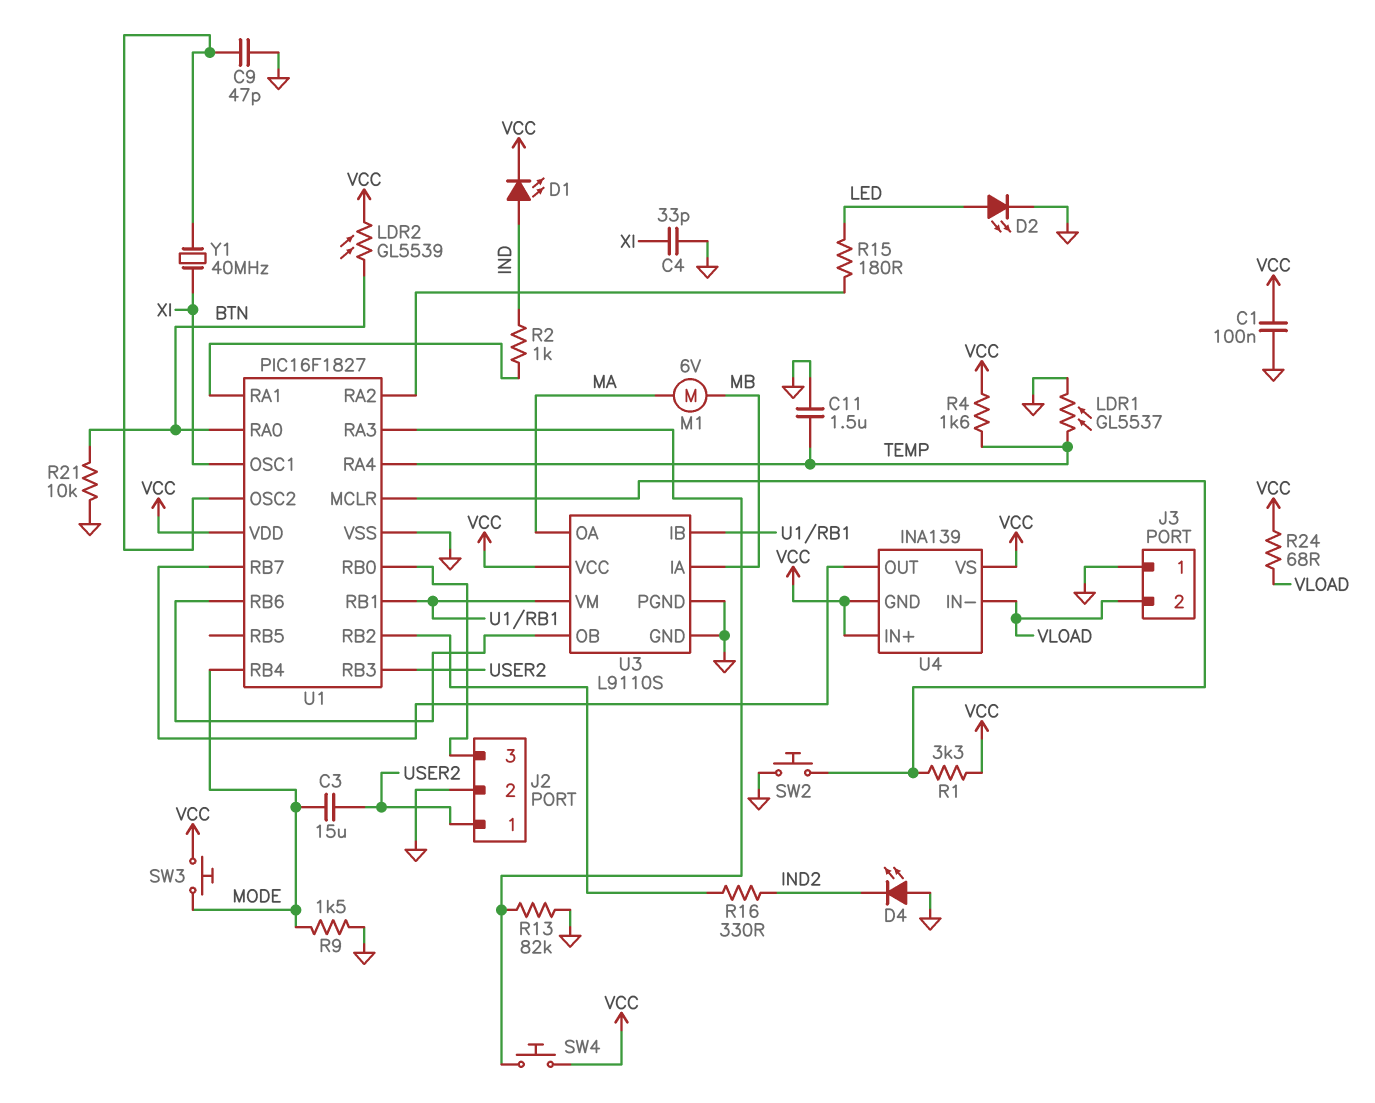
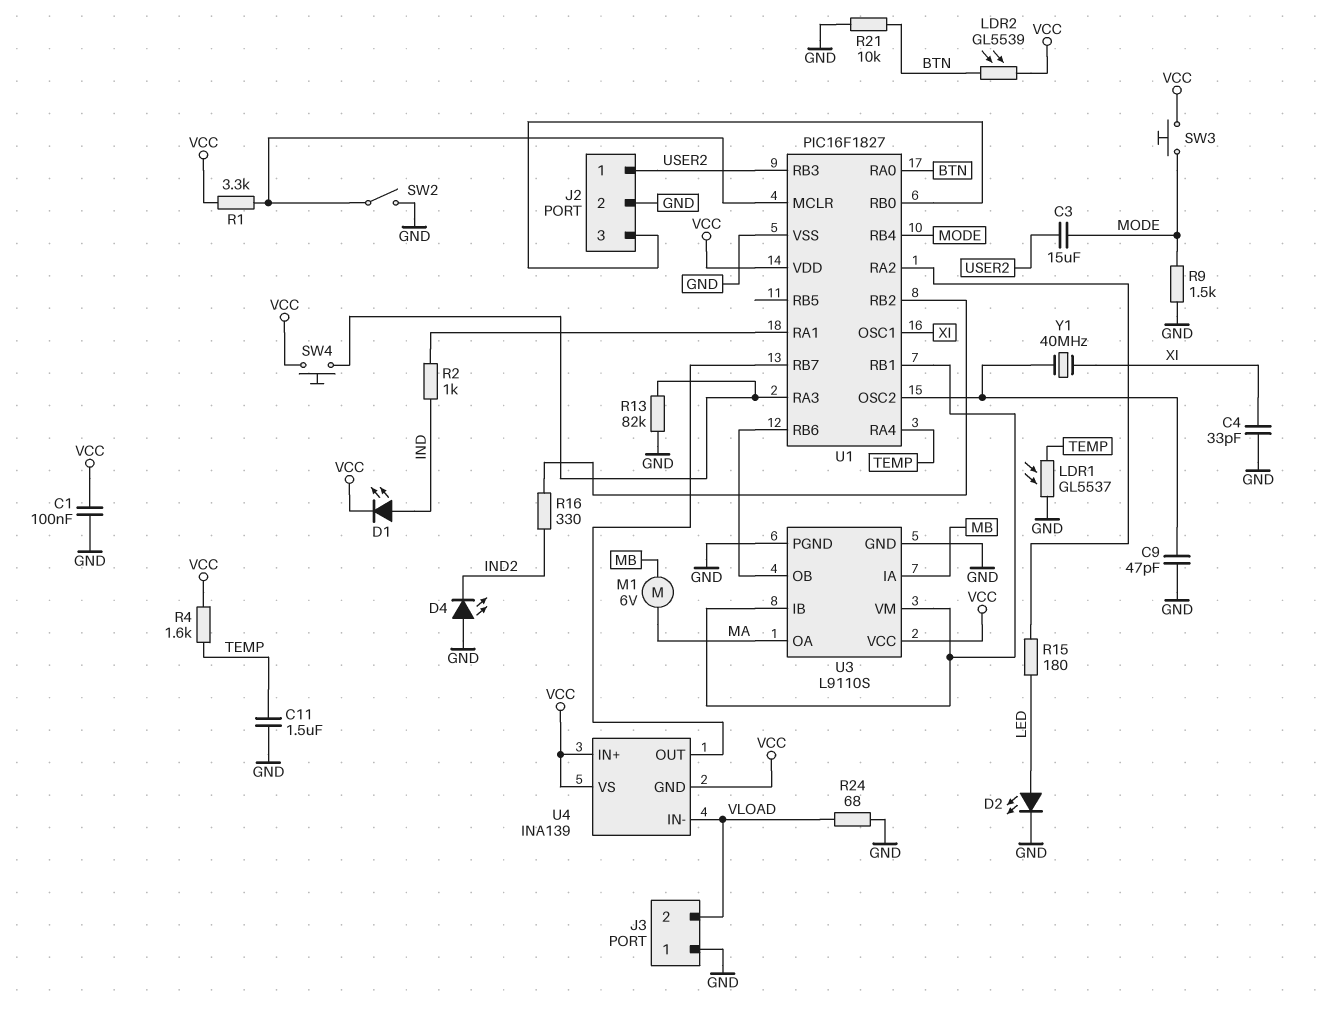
R24: 68 (VCC, VLOAD) -> 68 (GND, VLOAD)
SW2: button (GND, U1/MCLR) -> switch (GND, U1/MCLR)

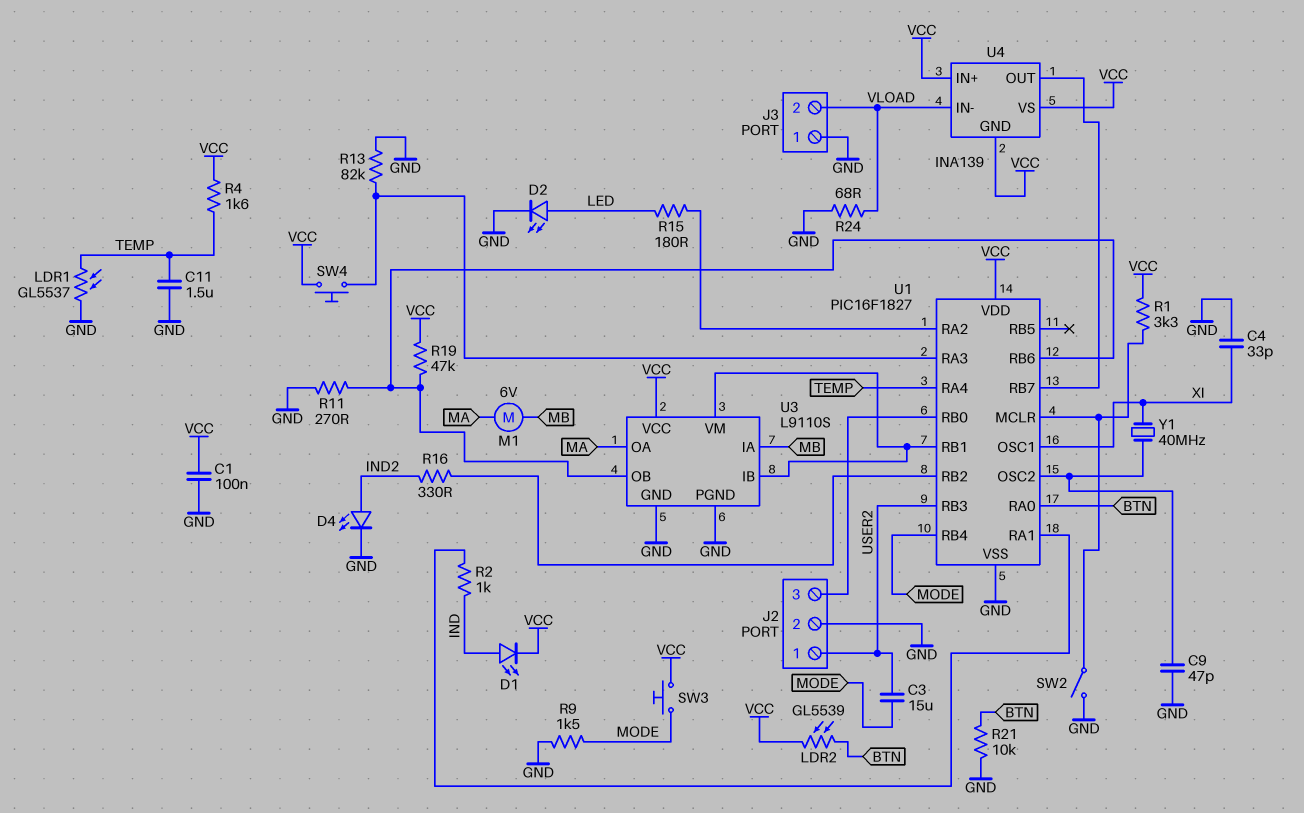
D4: LED (A GND, K IND2) -> LED (A IND2, K GND)
R11: none -> 270 (GND, U1/RB6)
R19: none -> 47k (U1/RB6, VCC)

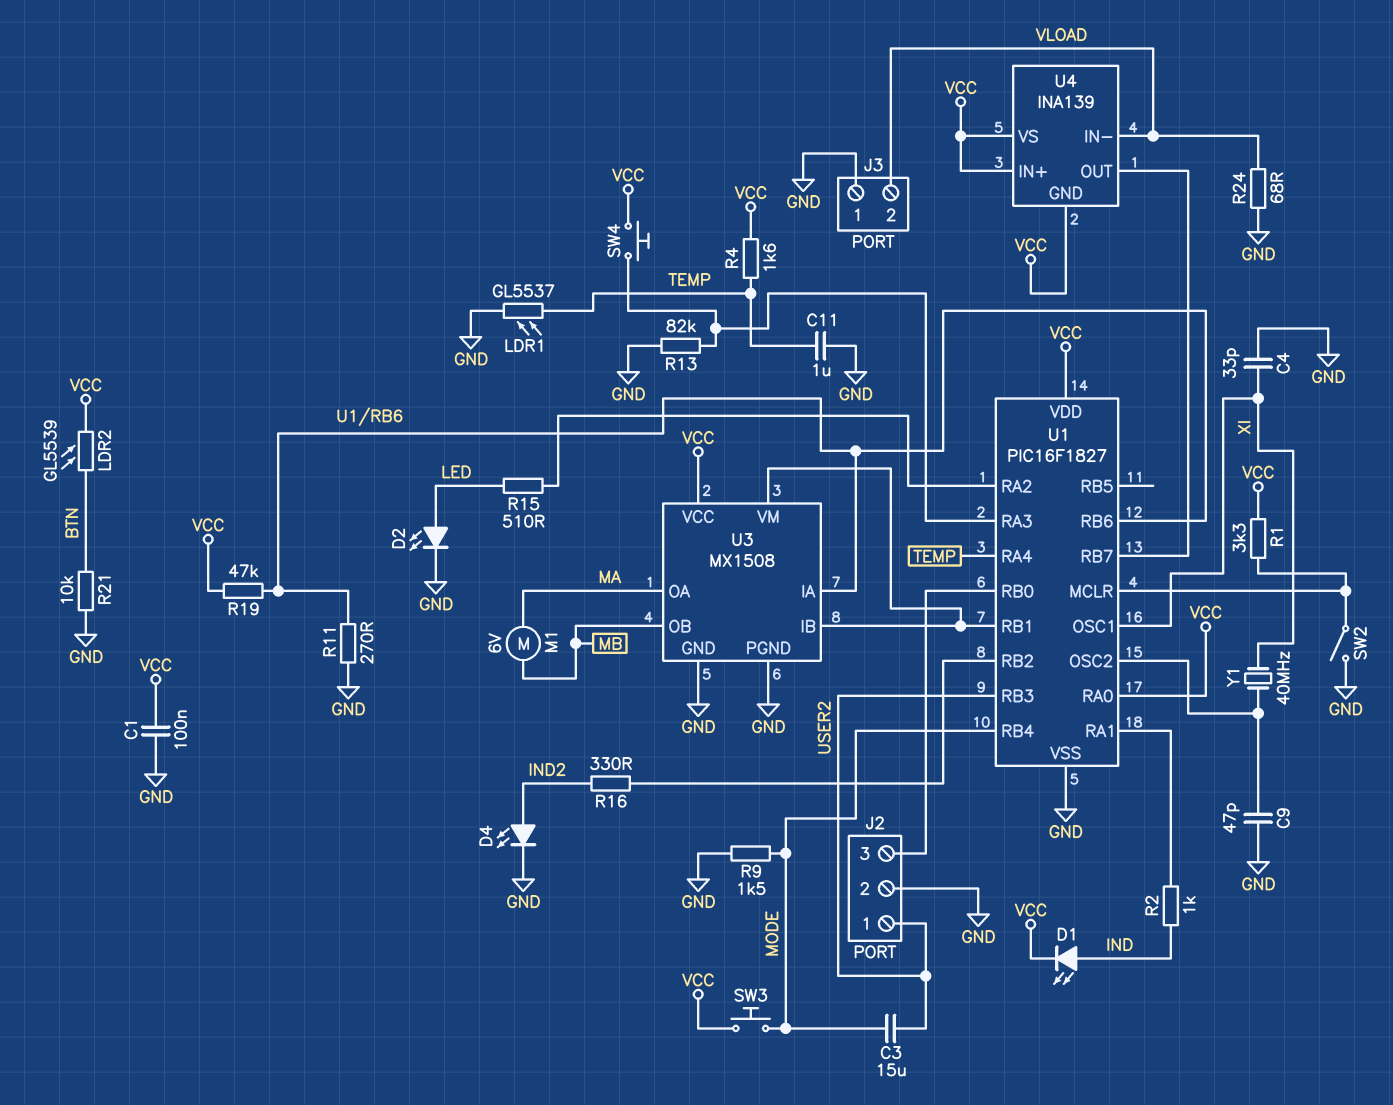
C11: 1.5uF (GND, TEMP) -> 1uF (GND, TEMP)
R15: 180 (LED, U1/RA2) -> 510 (LED, U1/RA2)
U1 pin RA0: BTN -> VCC
U3: L9110S -> MX1508
U3 pin IA: MB -> U1/RB6
U3 pin OB: U1/RB6 -> MB

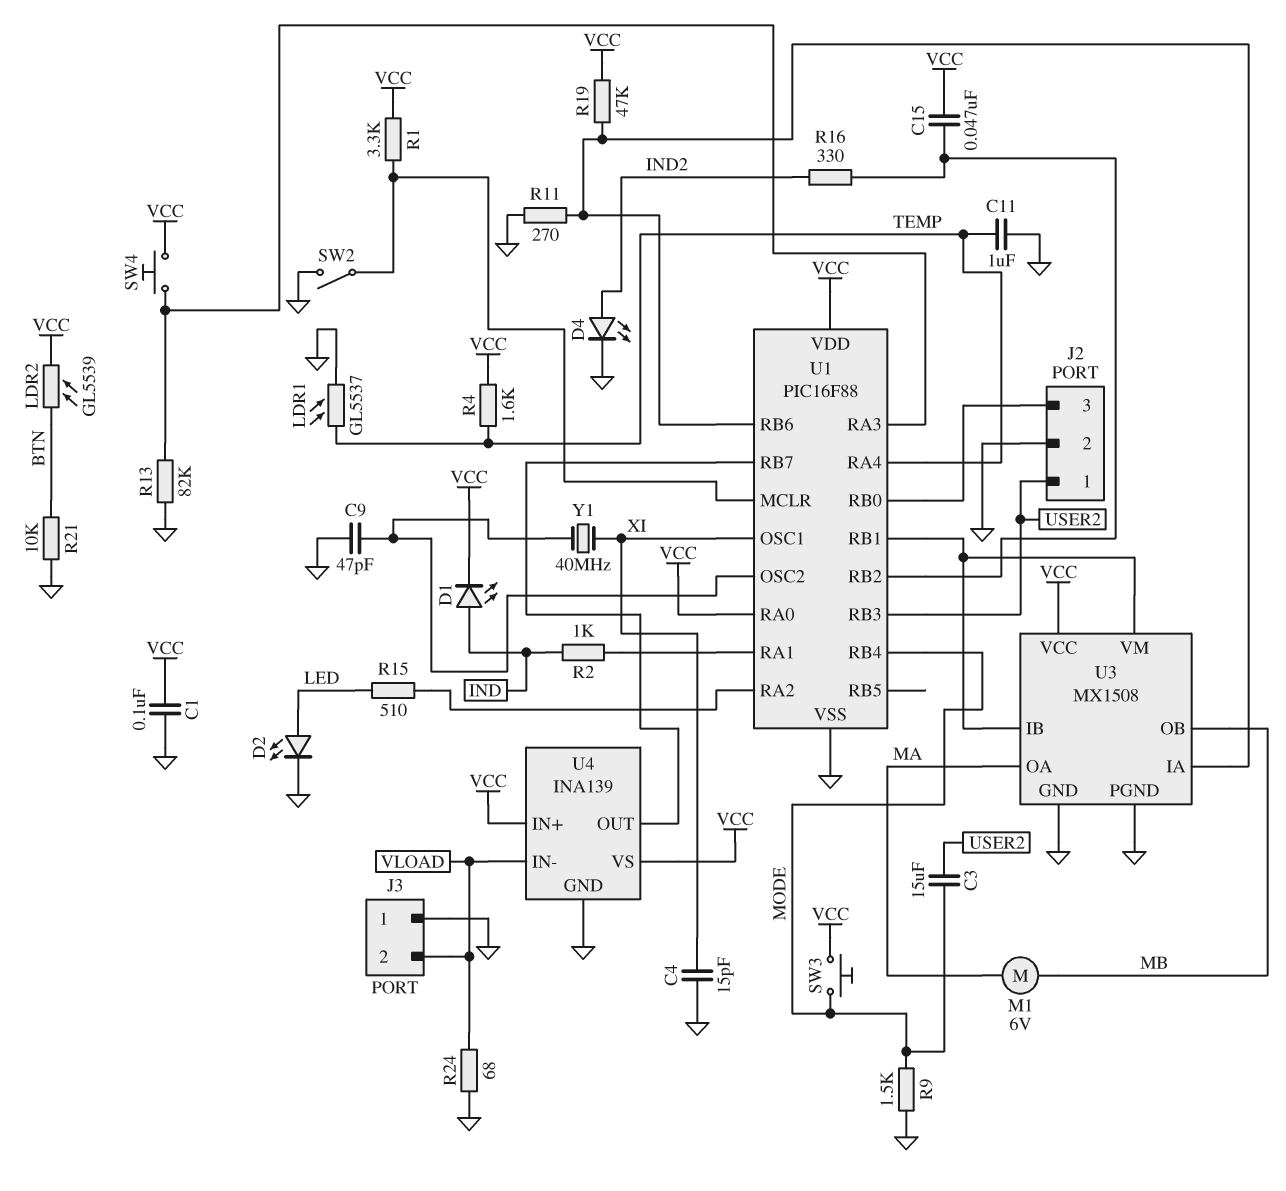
C4: 33pF (GND, XI) -> 15pF (GND, XI)
C15: none -> 47nF (U1/RB2, VCC)
U1: PIC16F1827 -> PIC16F88
U4 pin GND: VCC -> GND

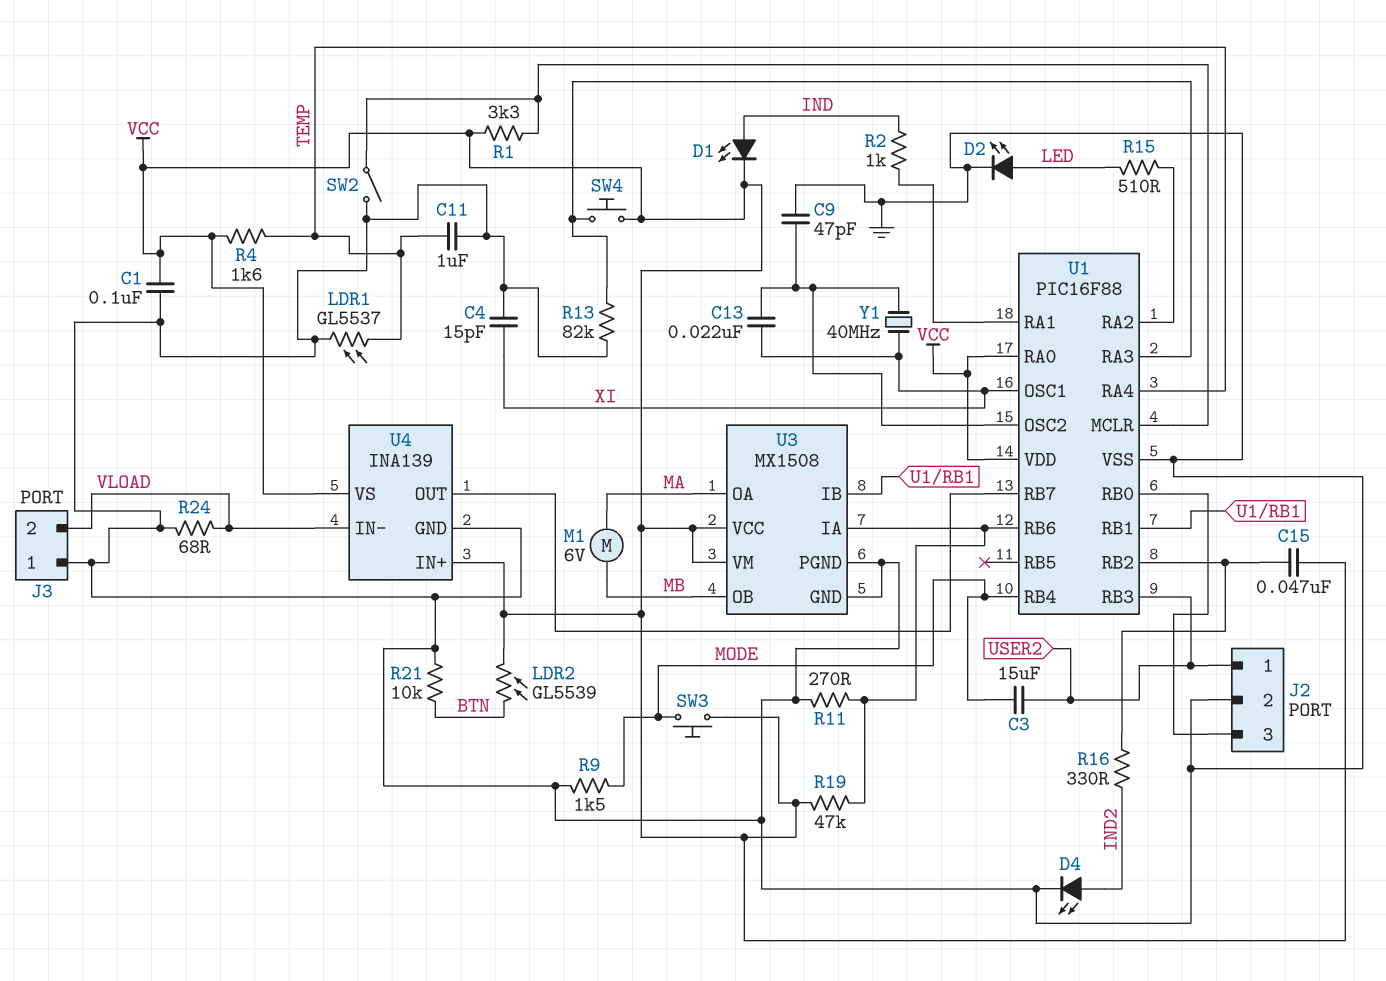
C13: none -> 22nF (U1/OSC2, XI)
U3 pin VM: U1/RB1 -> VCC

